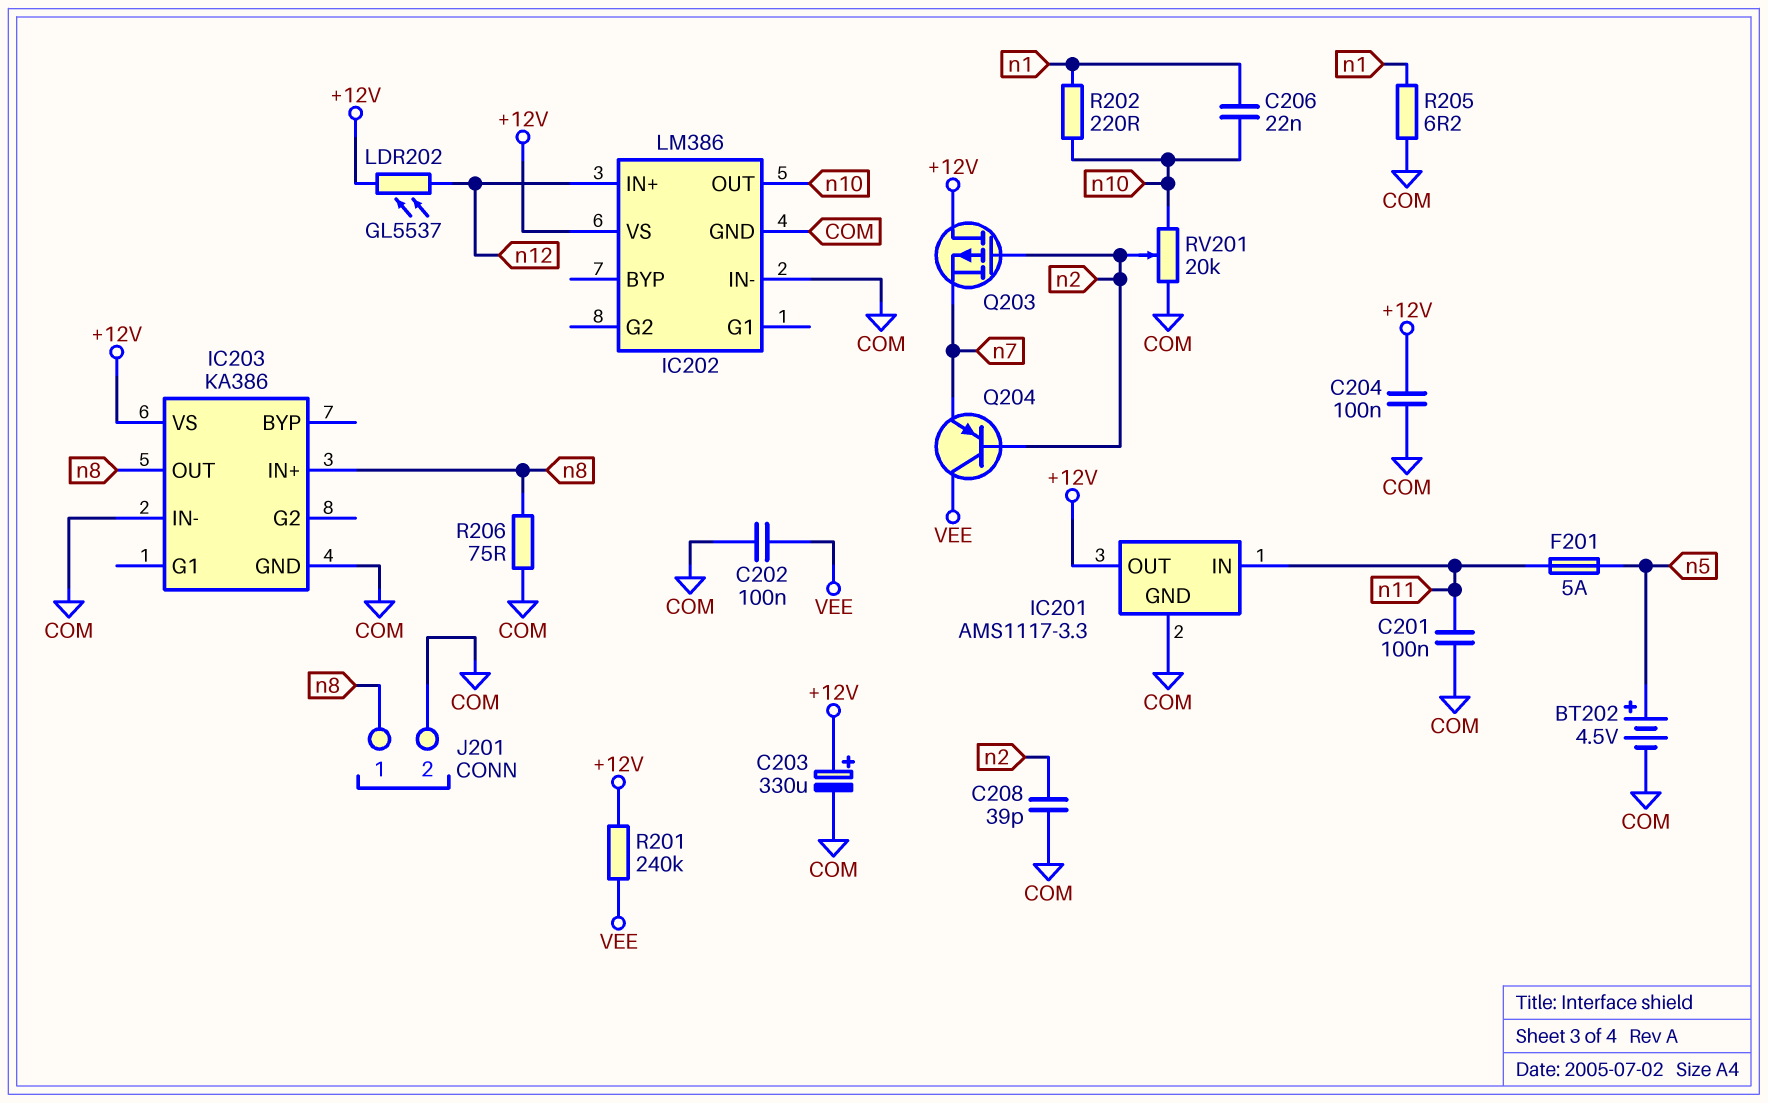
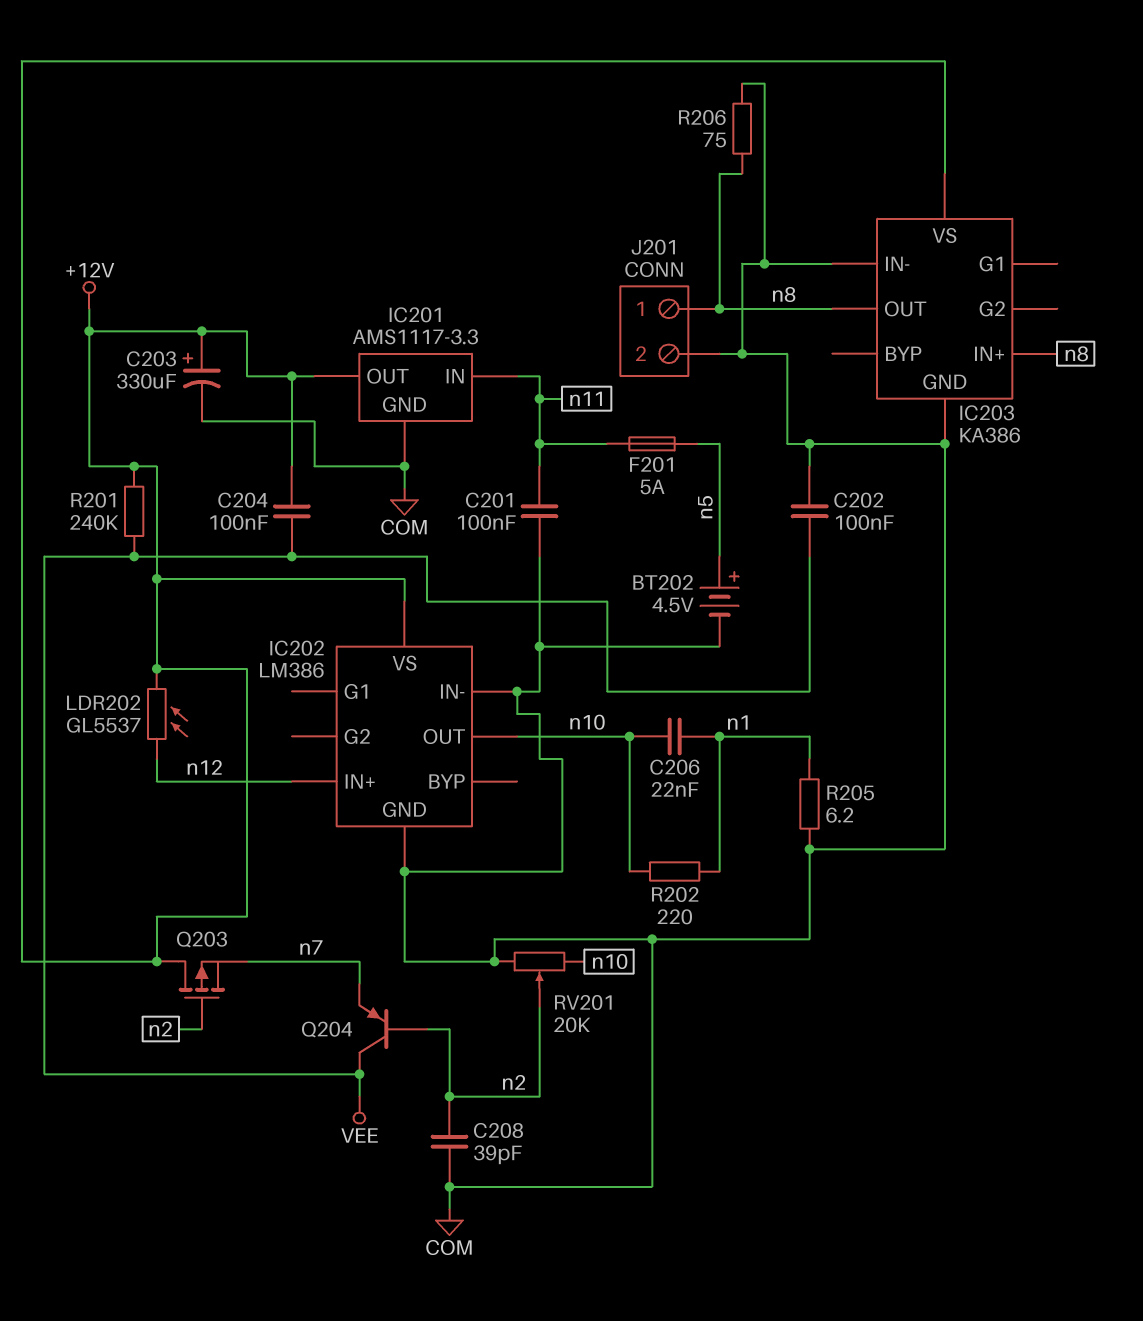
C204: 100nF (+12V, COM) -> 100nF (+12V, VEE)

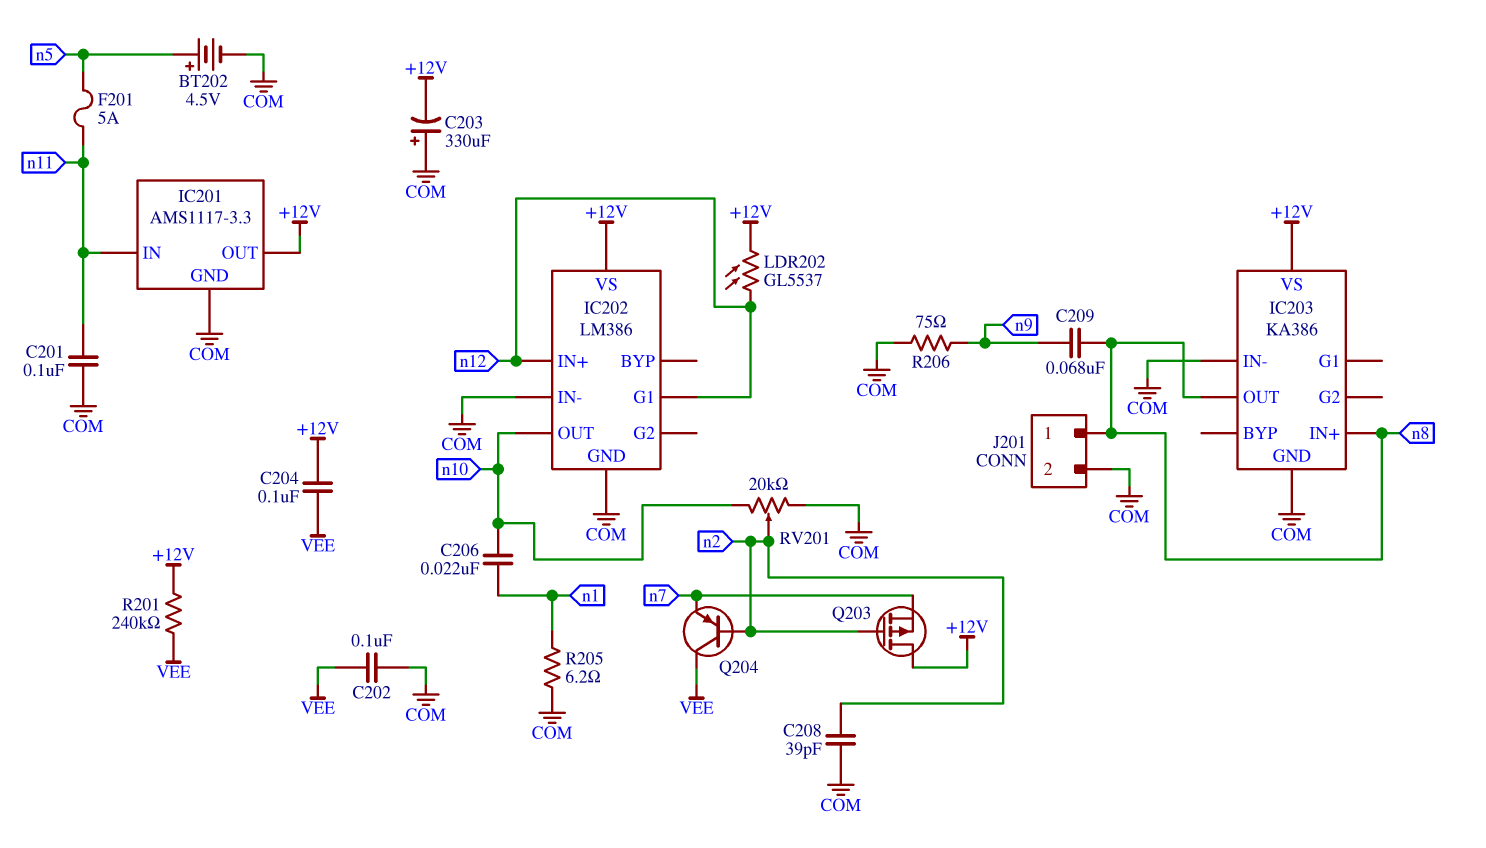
C203: 330uF (plus +12V, minus COM) -> 330uF (plus COM, minus +12V)
C209: none -> 68nF (n8, n9)
IC202 pin G1: none -> n12
R202: 220 (n1, n10) -> none
R206: 75 (COM, n8) -> 75 (COM, n9)

